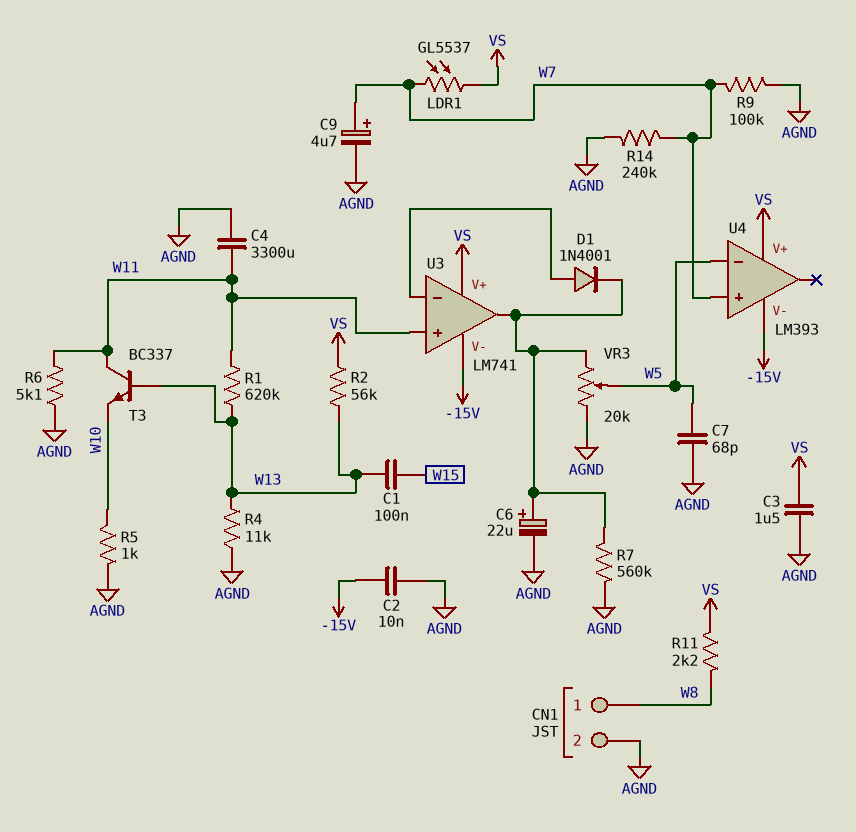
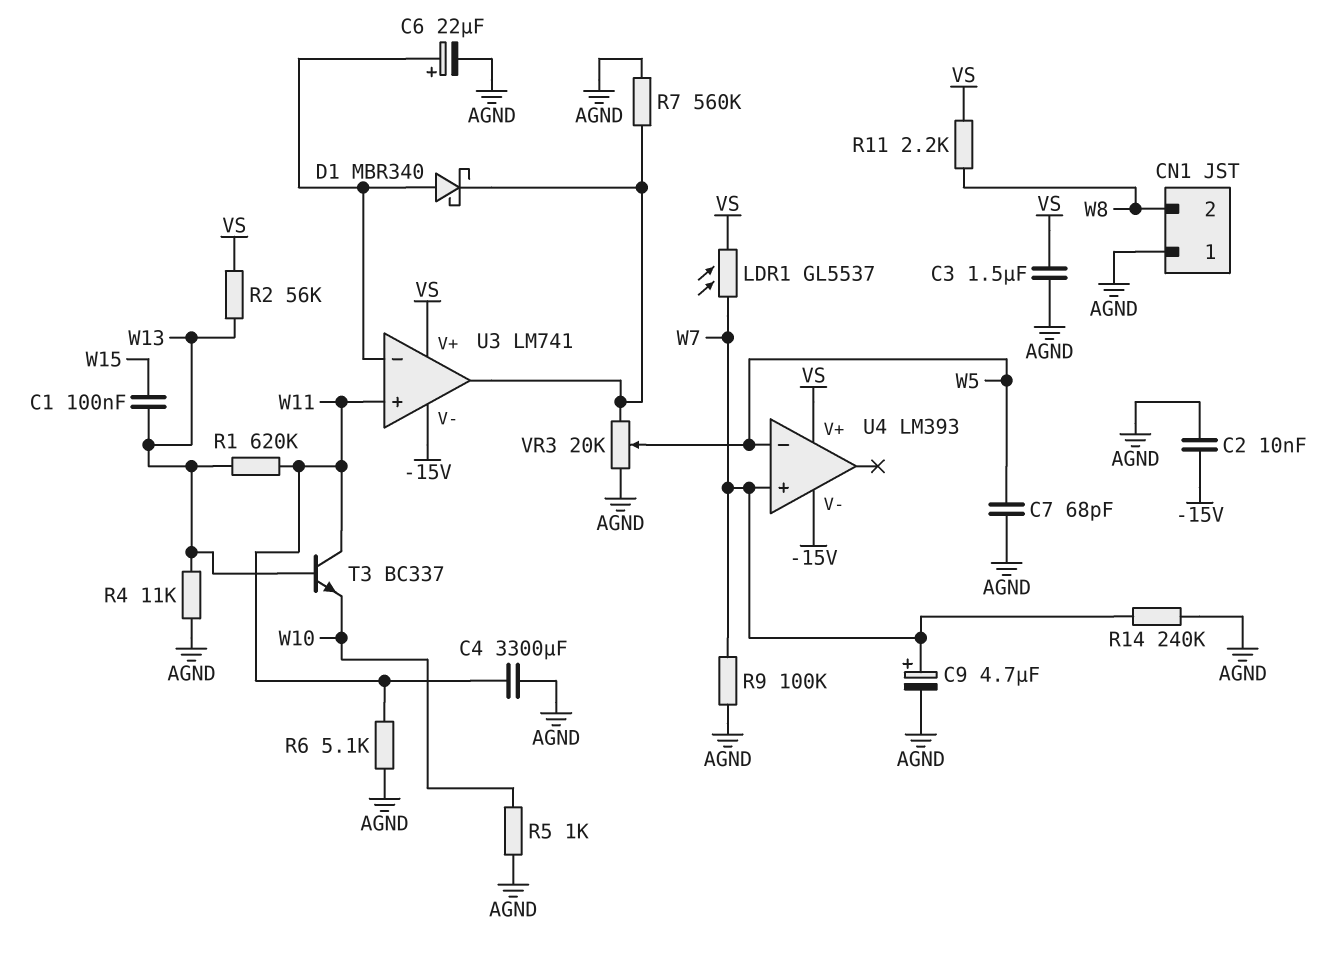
C6: 22uF (plus U3/out, minus AGND) -> 22uF (plus U3/in-, minus AGND)
CN1 pin 1: W8 -> AGND
CN1 pin 2: AGND -> W8
D1: diode 1N4001 (A U3/in-, K U3/out) -> schottky MBR340 (A U3/in-, K U3/out)

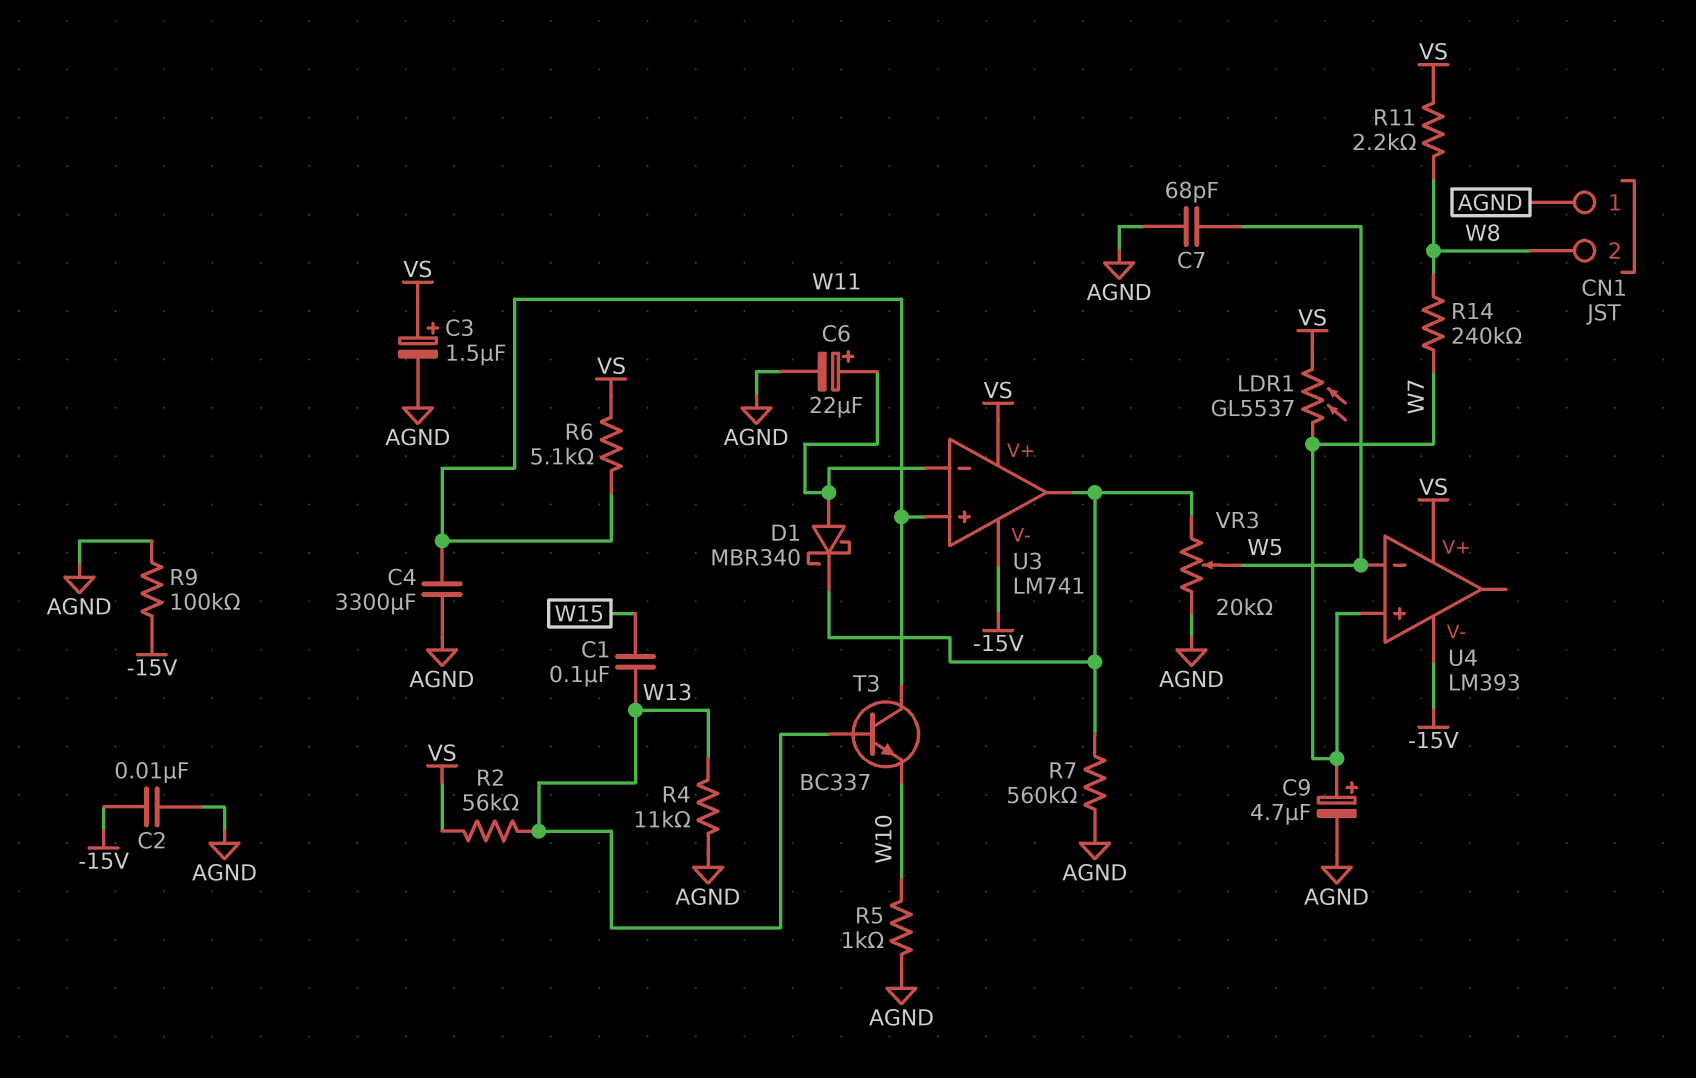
C3: 1.5uF (AGND, VS) -> 1.5uF (plus VS, minus AGND)
R1: 620k (W11, W13) -> none
R6: 5.1k (AGND, W11) -> 5.1k (VS, W11)
R9: 100k (AGND, W7) -> 100k (-15V, AGND)
R14: 240k (AGND, W7) -> 240k (W7, W8)

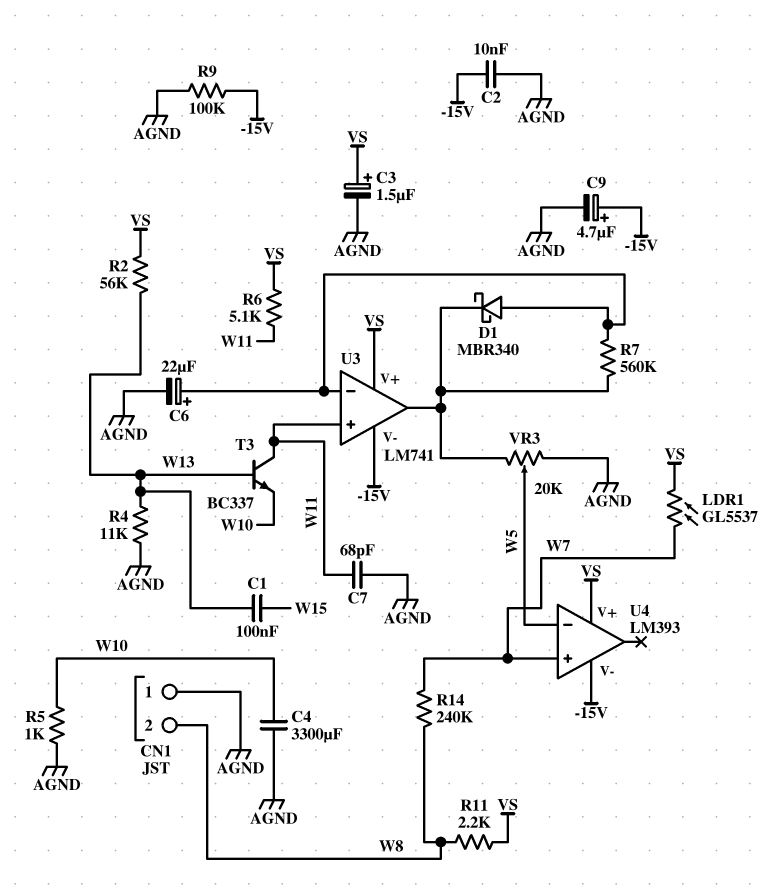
C4: 3300uF (AGND, W11) -> 3300uF (AGND, W10)
C7: 68pF (AGND, W5) -> 68pF (AGND, W11)
C9: 4.7uF (plus W7, minus AGND) -> 4.7uF (plus -15V, minus AGND)
R7: 560k (AGND, U3/out) -> 560k (U3/in-, U3/out)

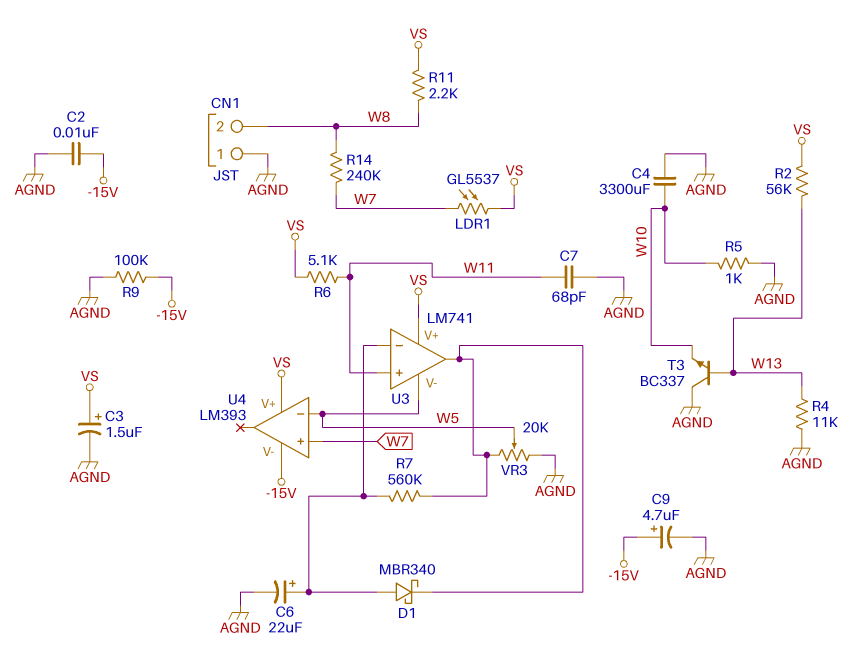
C1: 100nF (W13, W15) -> none
T3: NPN BC337 (B W13, C W11, E W10) -> NPN BC337 (B W13, C AGND, E W10)
U3 pin V-: -15V -> W5

